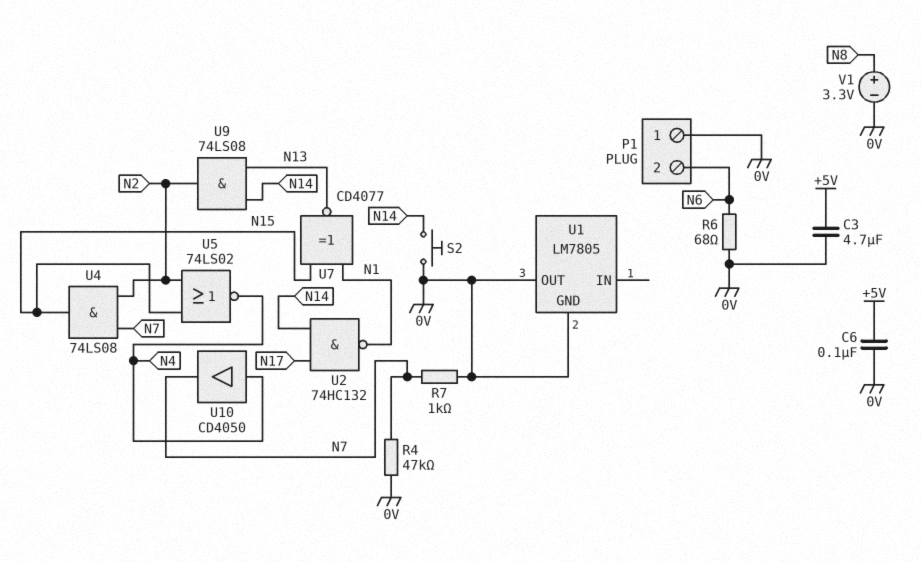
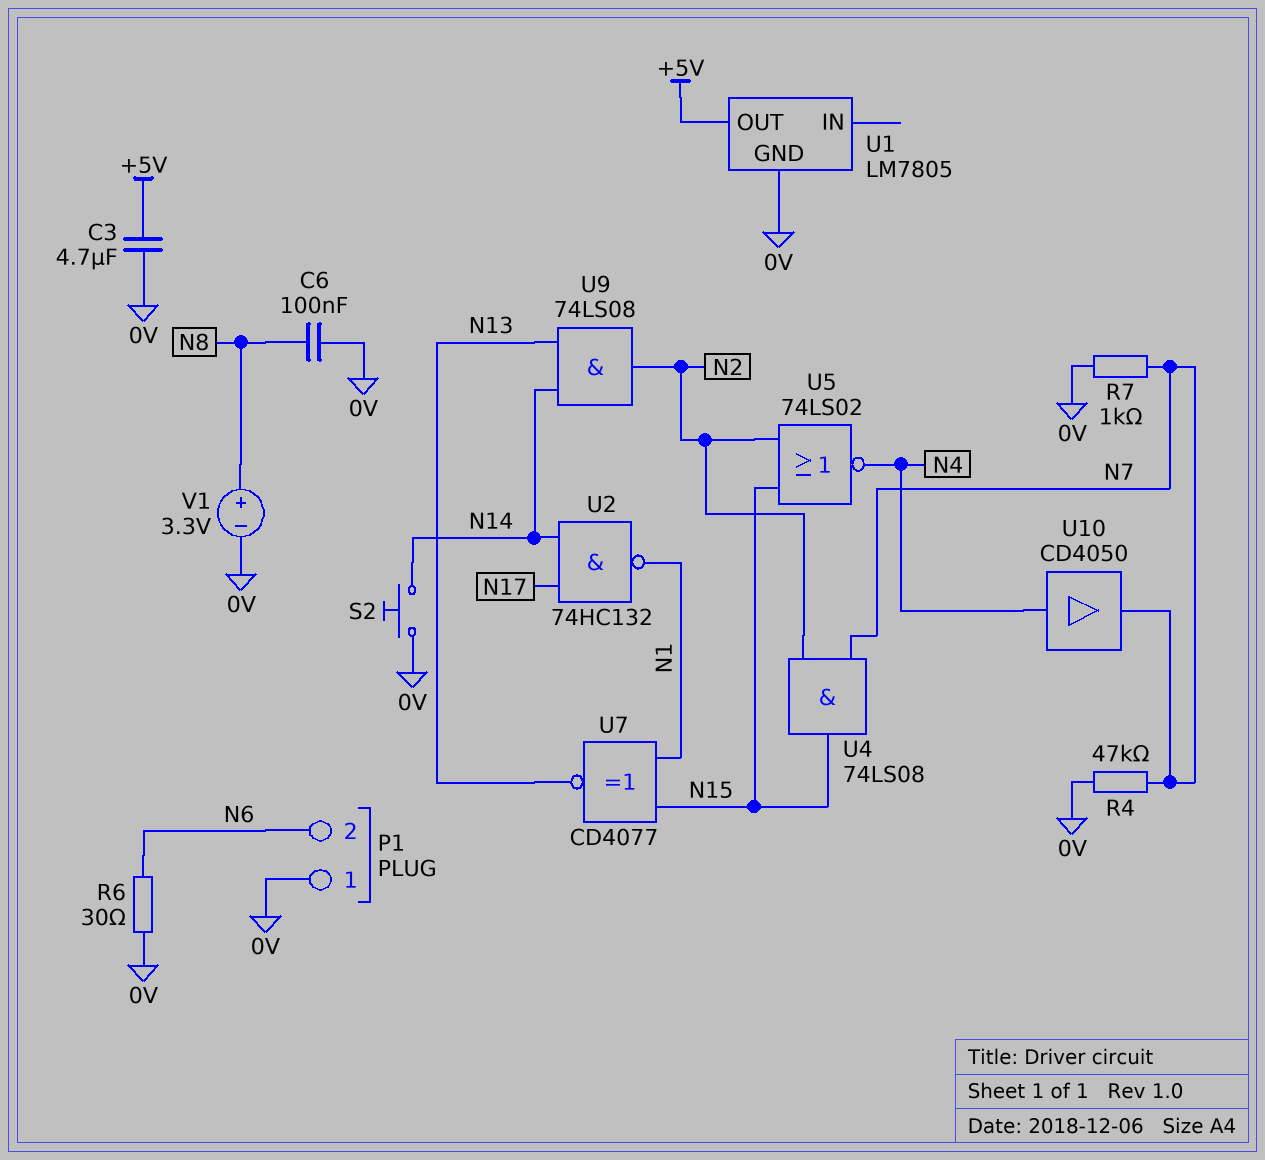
C6: 100nF (+5V, 0V) -> 100nF (0V, N8)
R6: 68 (0V, N6) -> 30 (0V, N6)
U1 pin OUT: 0V -> +5V

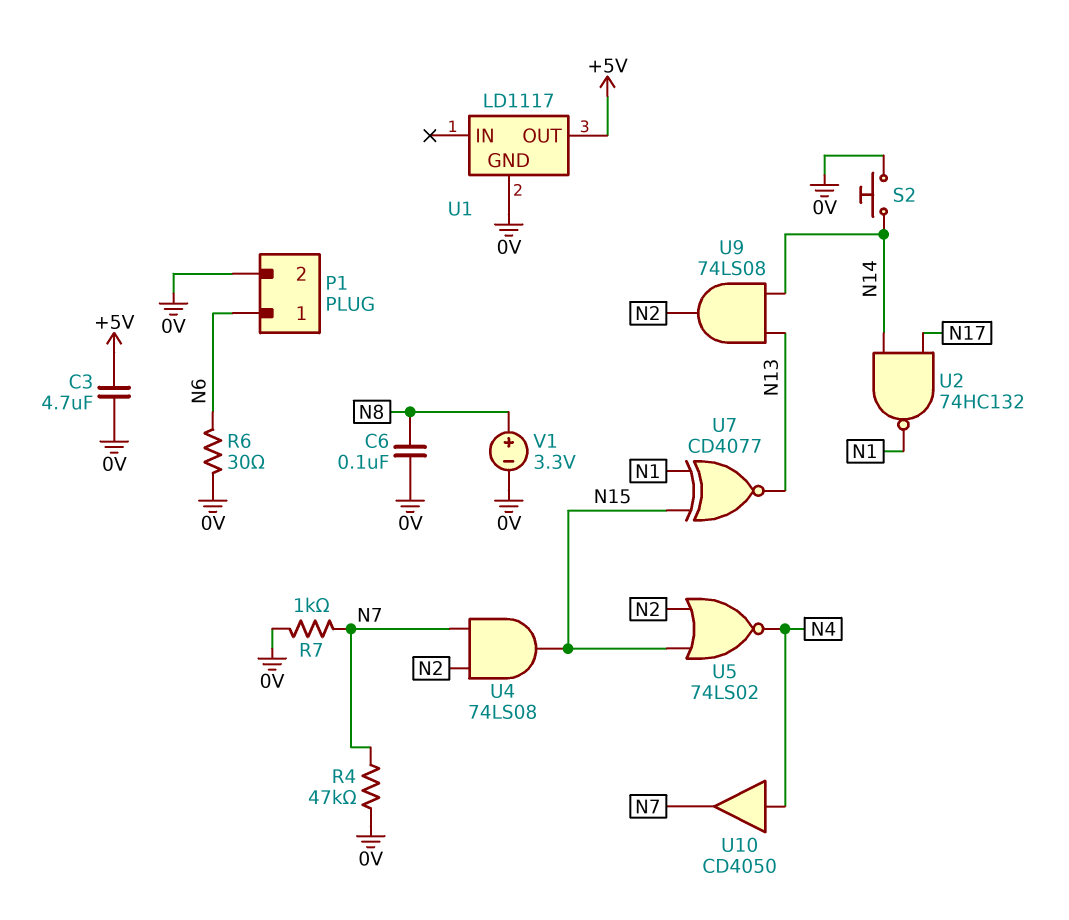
P1 pin 1: 0V -> N6
P1 pin 2: N6 -> 0V
U1: LM7805 -> LD1117

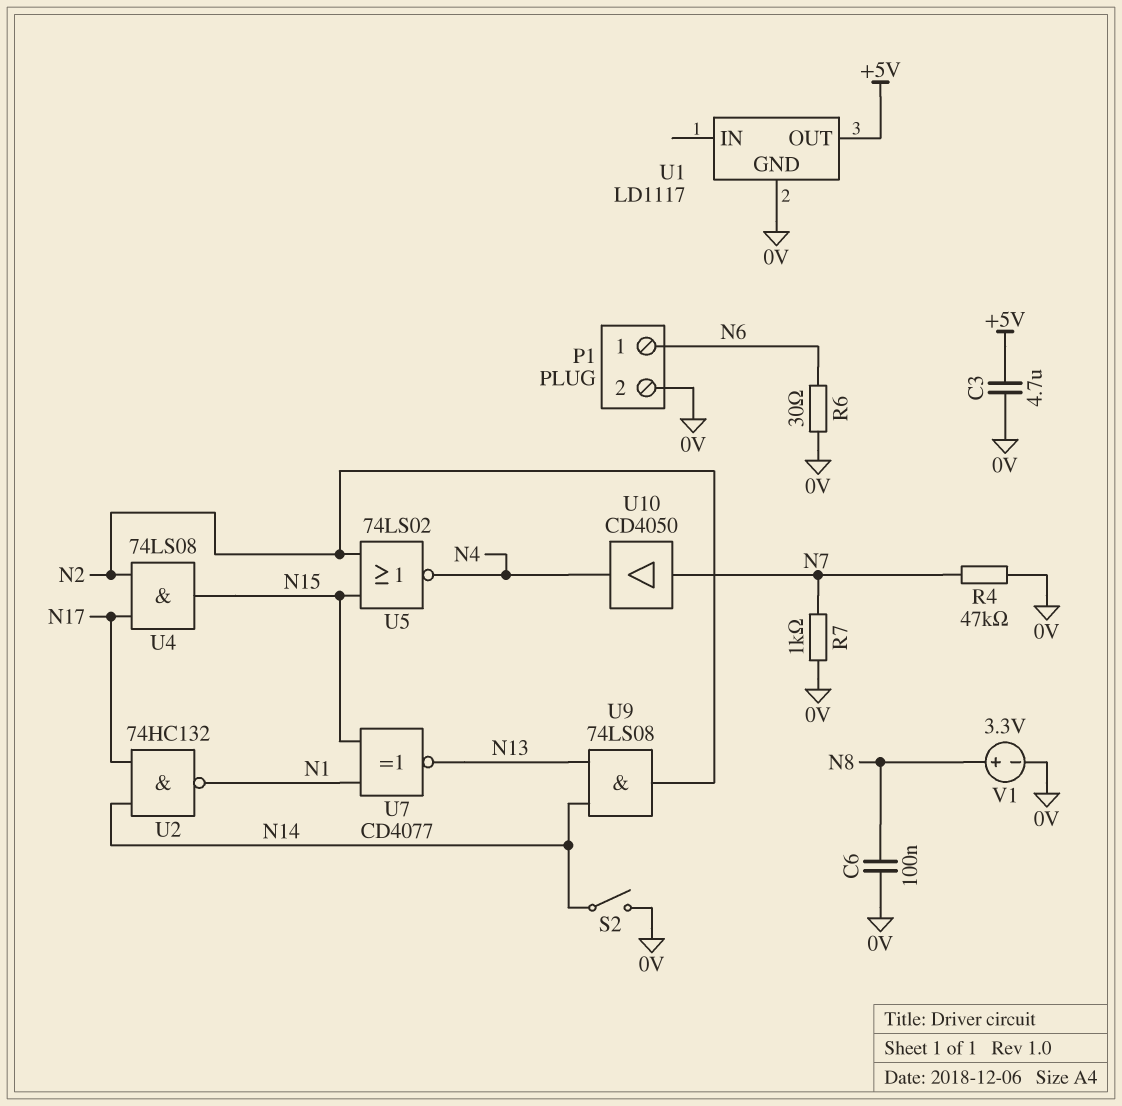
S2: button (0V, N14) -> switch (0V, N14)
U4: AND 74LS08 (in N2, in N7, out N15) -> AND 74LS08 (in N2, in N17, out N15)
U10: buffer CD4050 (in N4, out N7) -> buffer CD4050 (in N7, out N4)

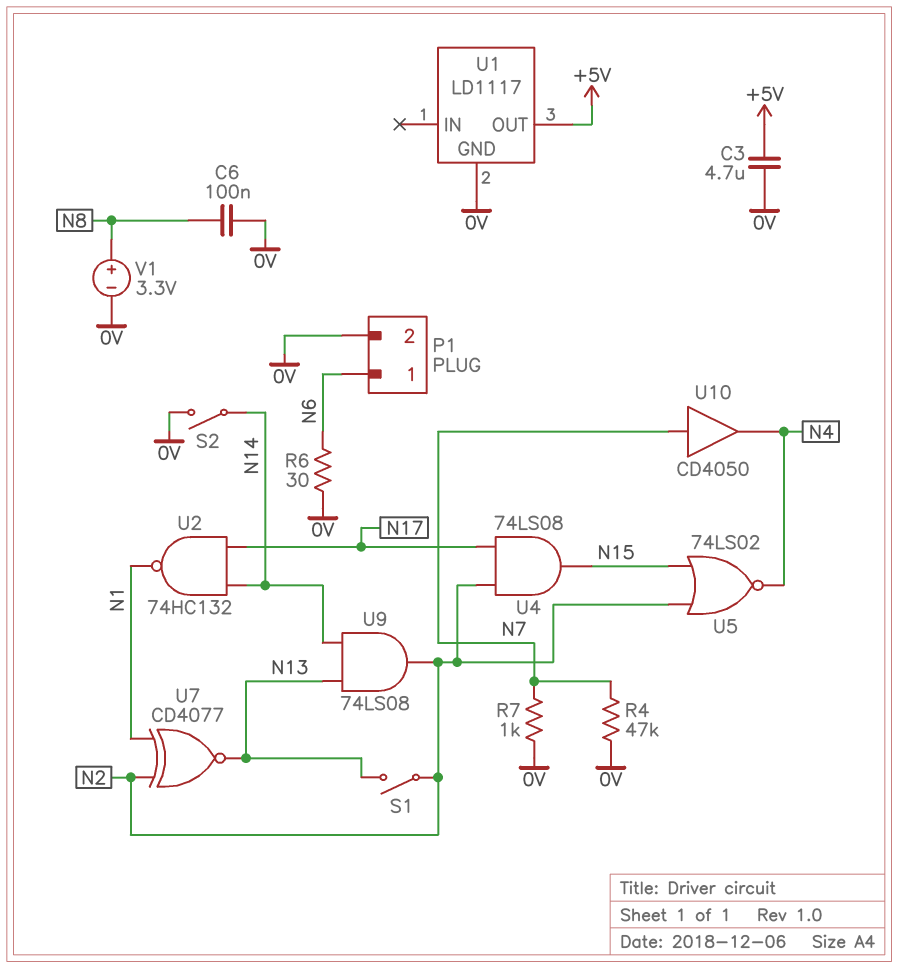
S1: none -> switch (N2, N13)
U7: XNOR CD4077 (in N1, in N15, out N13) -> XNOR CD4077 (in N1, in N2, out N13)

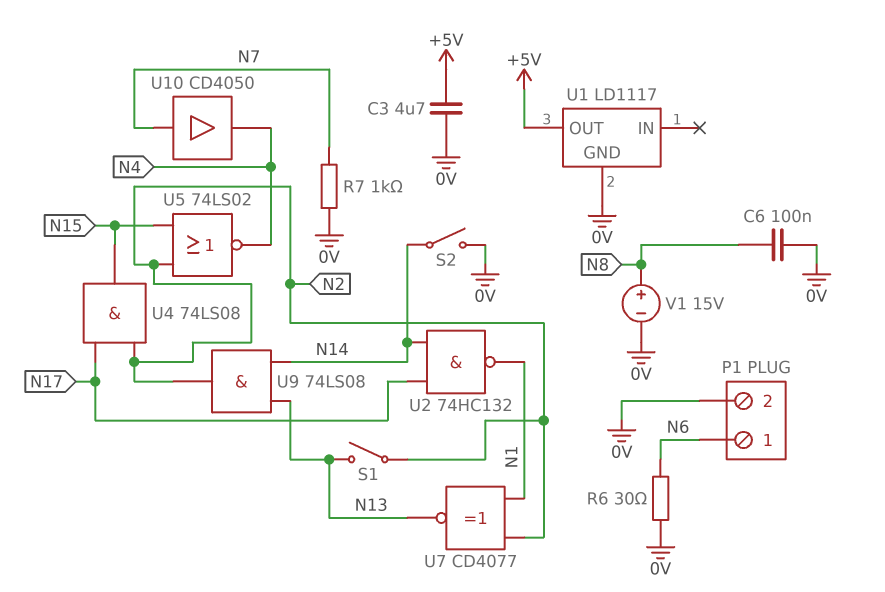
R4: 47k (0V, N7) -> none
V1: 3.3V (plus N8, minus 0V) -> 15V (plus N8, minus 0V)

